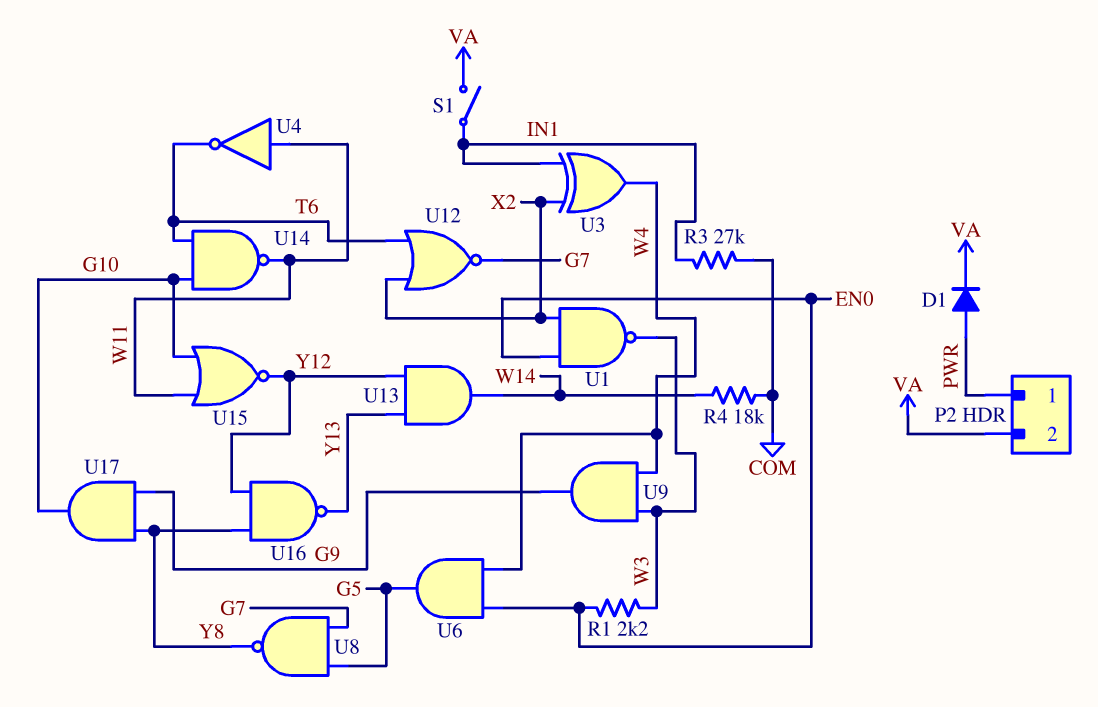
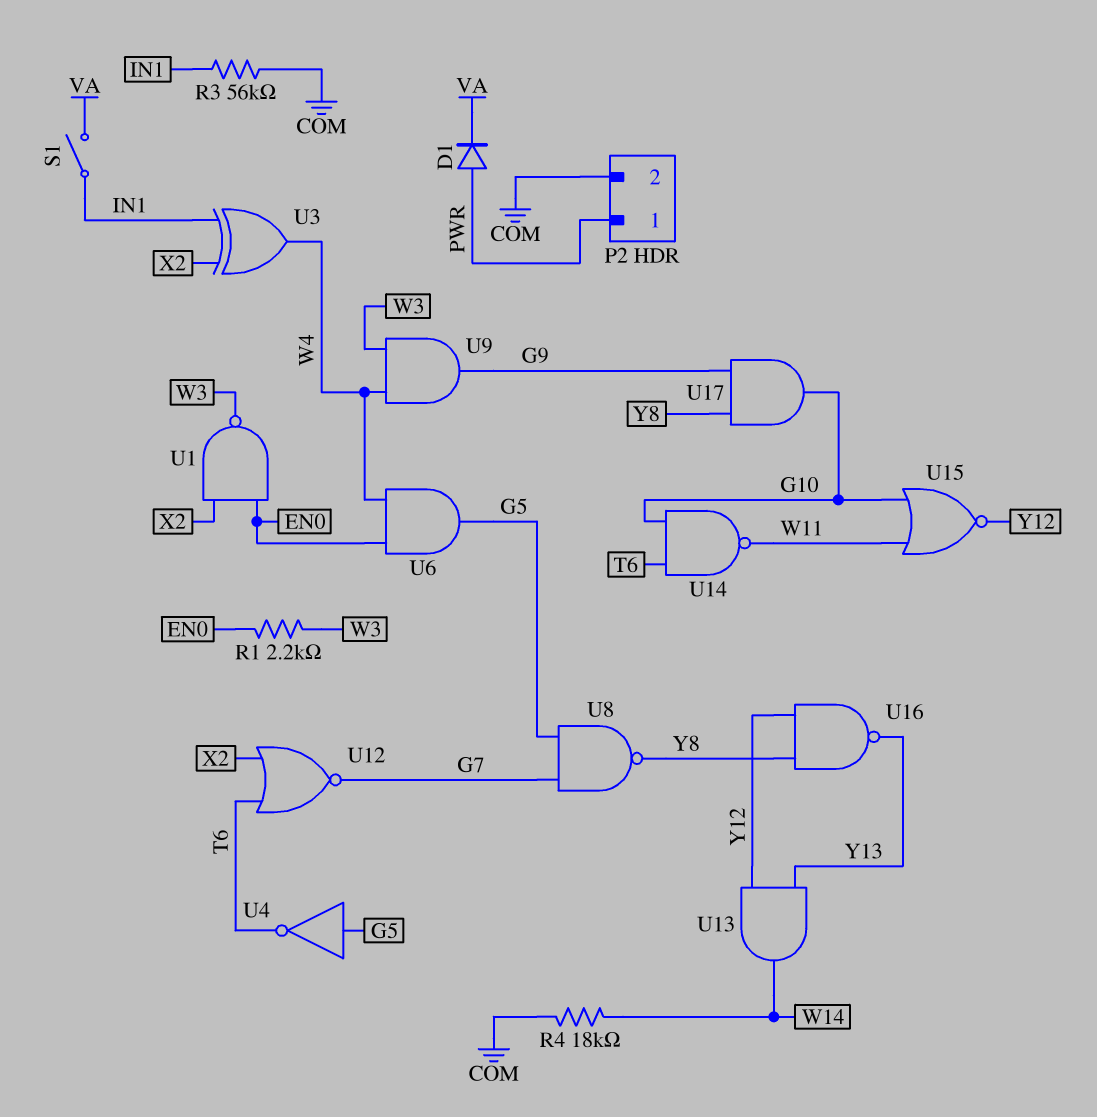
P2 pin 2: VA -> COM
R3: 27k (COM, IN1) -> 56k (COM, IN1)
U4: NOT (in W11, out T6) -> NOT (in G5, out T6)

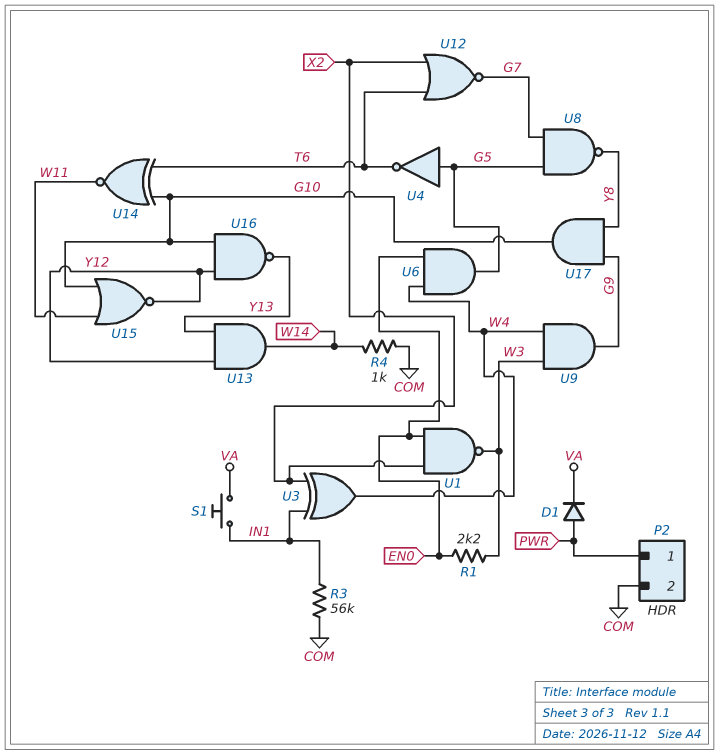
R4: 18k (COM, W14) -> 1k (COM, W14)
S1: switch (IN1, VA) -> button (IN1, VA)
U14: NAND (in G10, in T6, out W11) -> XNOR (in G10, in T6, out W11)
U16: NAND (in Y8, in Y12, out Y13) -> NAND (in G10, in Y12, out Y13)

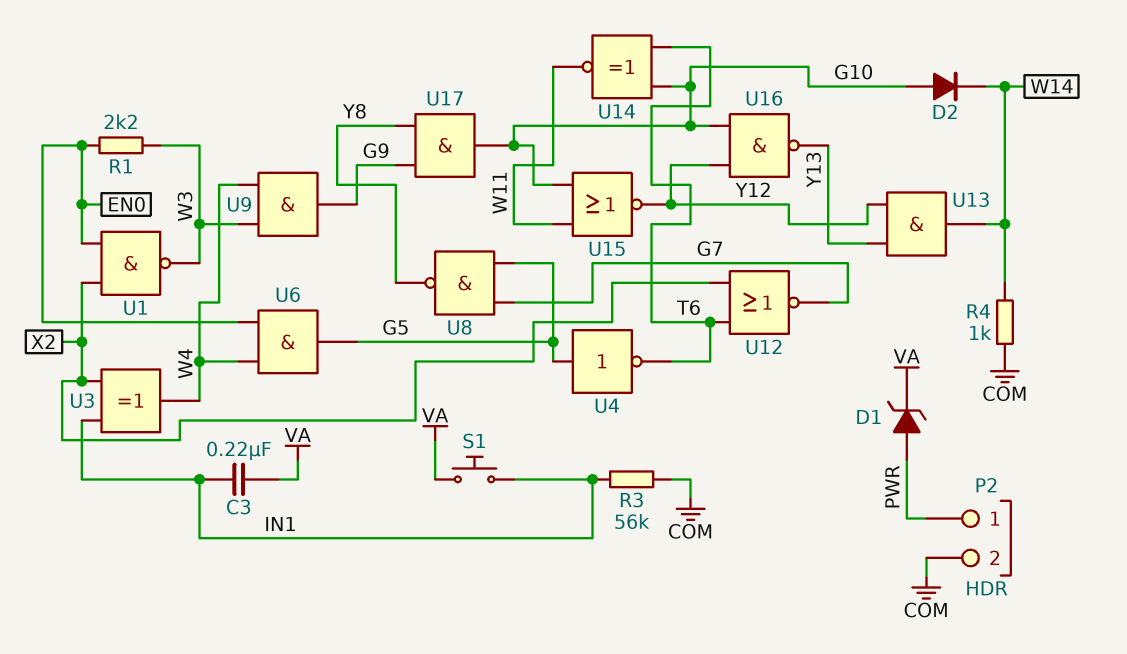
C3: none -> 220nF (IN1, VA)
D1: diode (A PWR, K VA) -> zener (A PWR, K VA)
D2: none -> diode (A G10, K W14)

